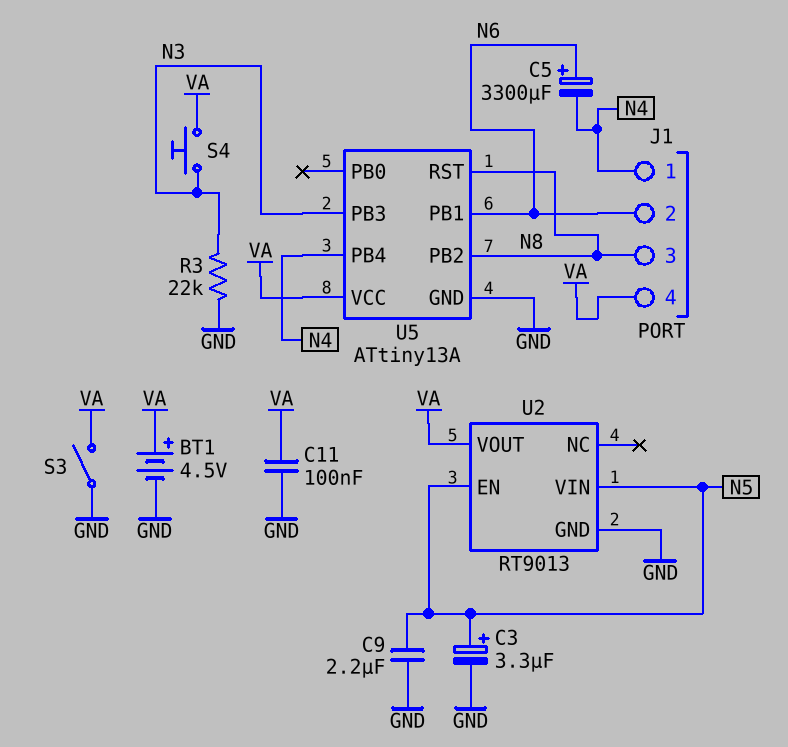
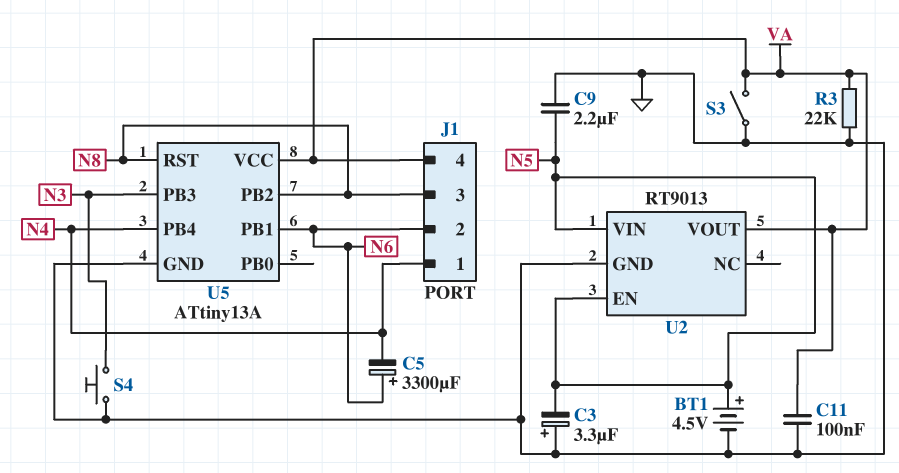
BT1: 4.5V (plus VA, minus GND) -> 4.5V (plus N5, minus GND)
C3: 3.3uF (plus N5, minus GND) -> 3.3uF (plus GND, minus N5)
R3: 22k (GND, N3) -> 22k (GND, VA)
S4: button (N3, VA) -> button (GND, N3)

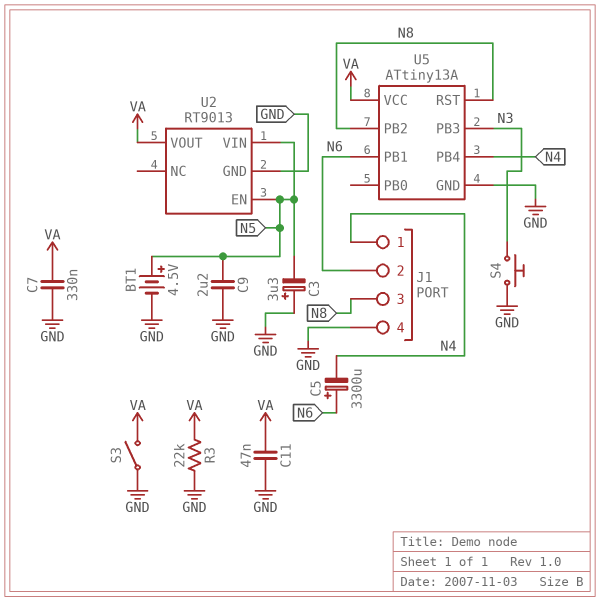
C7: none -> 330nF (GND, VA)
C11: 100nF (GND, VA) -> 47nF (GND, VA)
J1 pin 4: VA -> GND

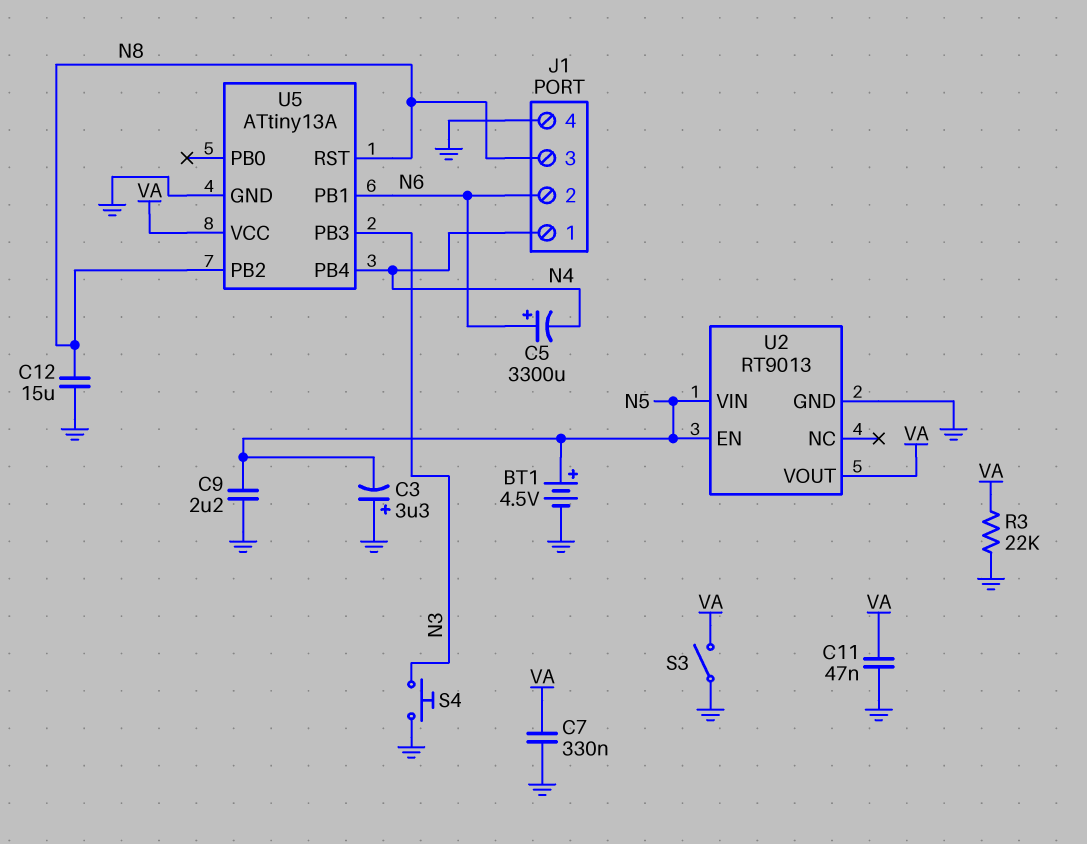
C12: none -> 15uF (GND, N8)

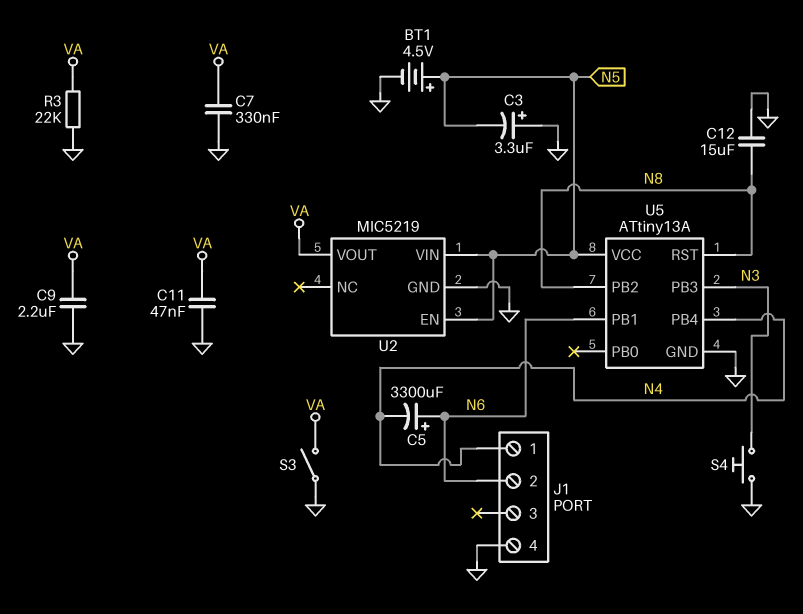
C9: 2.2uF (GND, N5) -> 2.2uF (GND, VA)
J1 pin 3: N8 -> none
U2: RT9013 -> MIC5219
U5 pin VCC: VA -> N5

